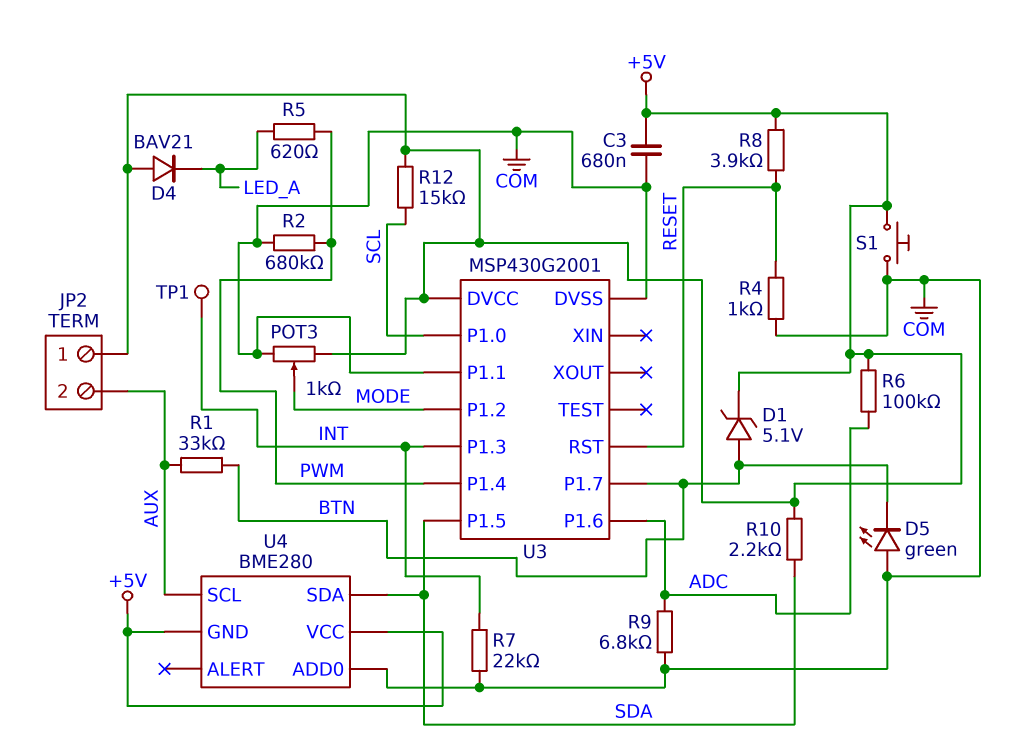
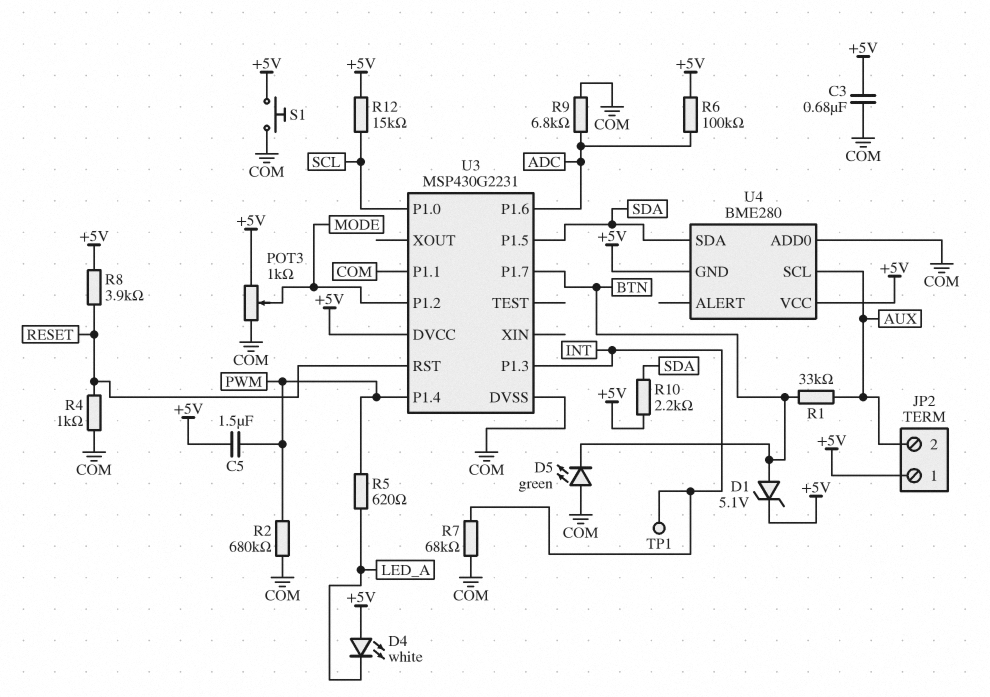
C5: none -> 1.5uF (+5V, PWM)
D4: diode BAV21 (A +5V, K LED_A) -> LED white (A +5V, K LED_A)
R7: 22k (COM, INT) -> 68k (COM, INT)
U3: MSP430G2001 -> MSP430G2231

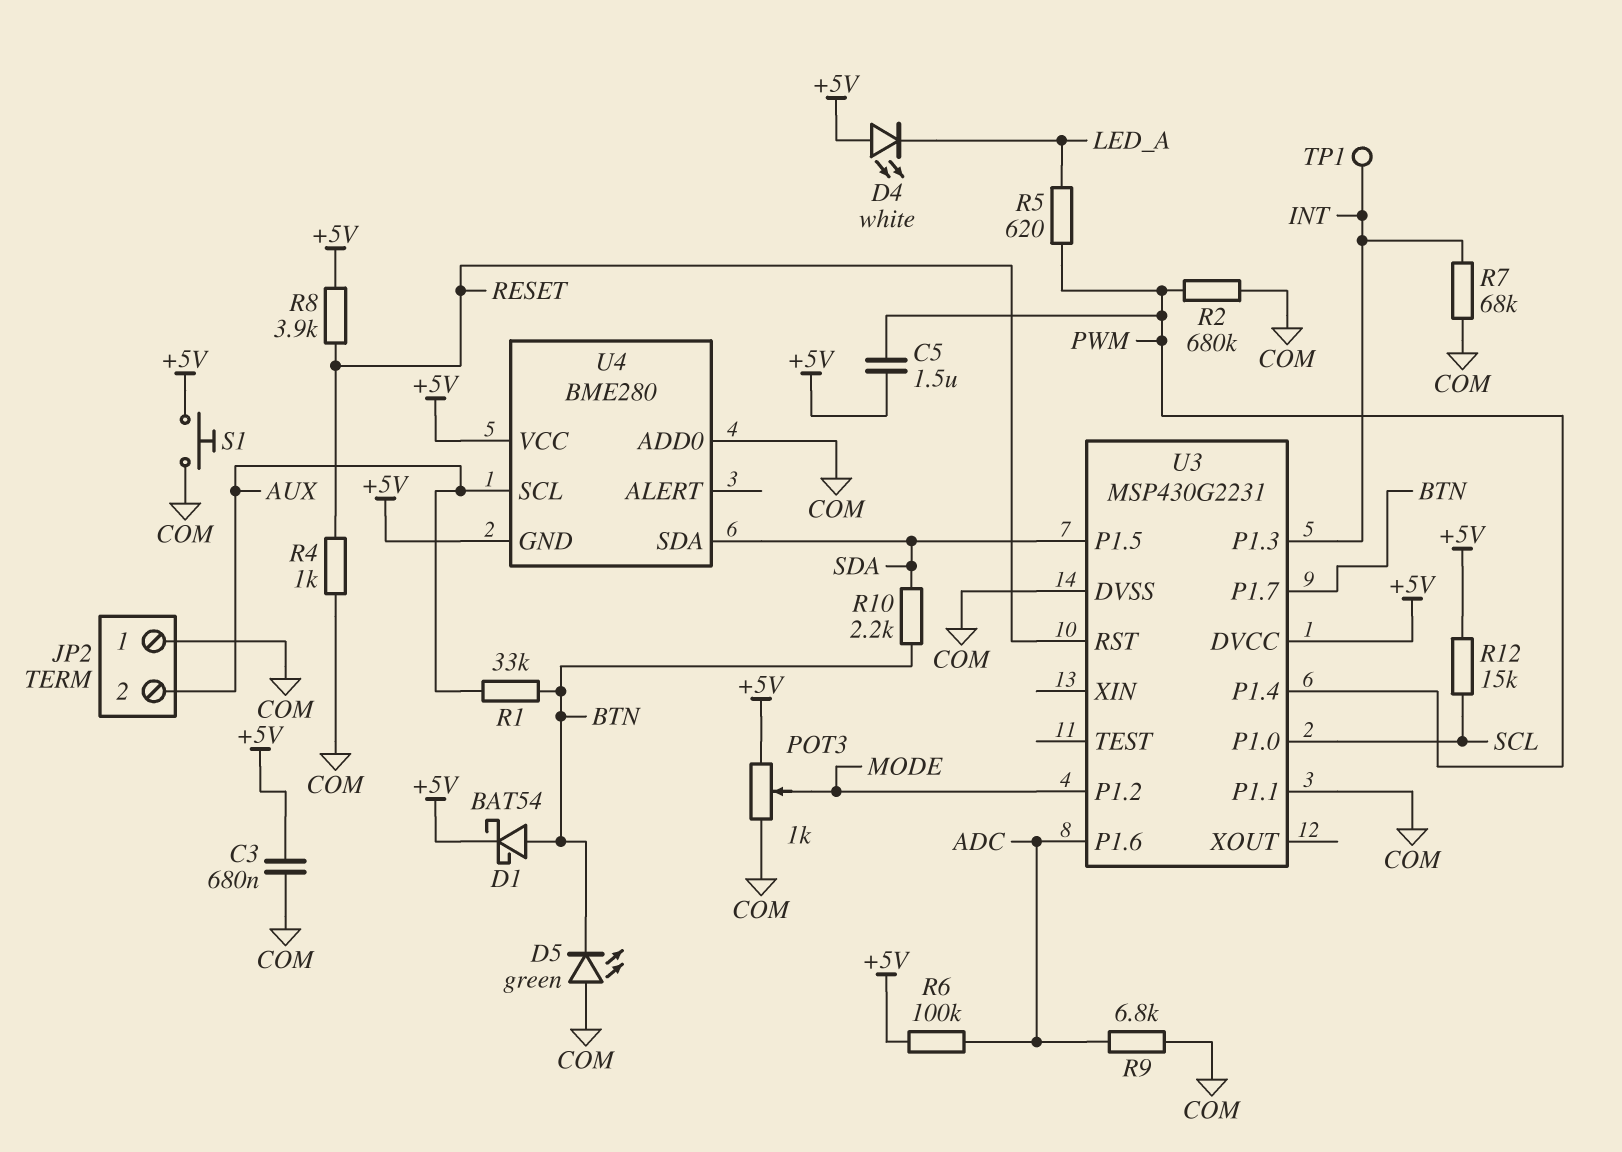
D1: zener 5.1V (A BTN, K +5V) -> schottky BAT54 (A BTN, K +5V)
JP2 pin 1: +5V -> COM
R10: 2.2k (+5V, SDA) -> 2.2k (BTN, SDA)

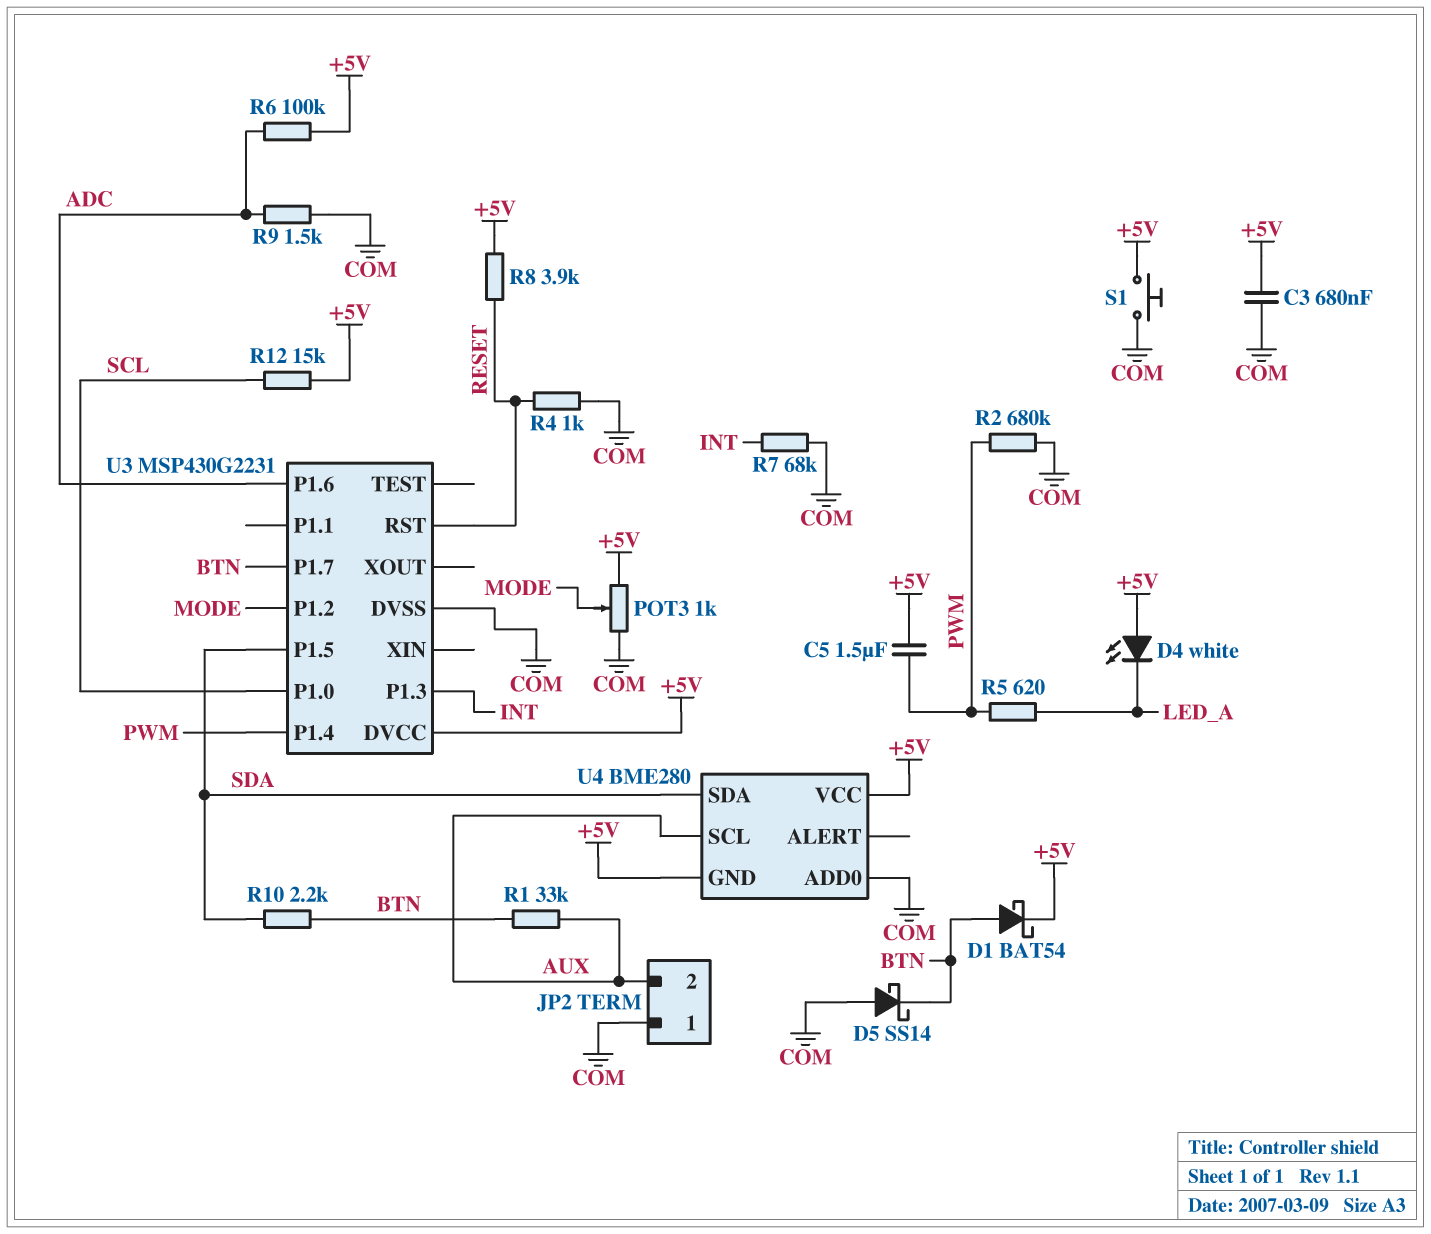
D5: LED green (A COM, K BTN) -> schottky SS14 (A COM, K BTN)
R9: 6.8k (ADC, COM) -> 1.5k (ADC, COM)
TP1: test point (INT) -> none
U3 pin P1.1: COM -> none

